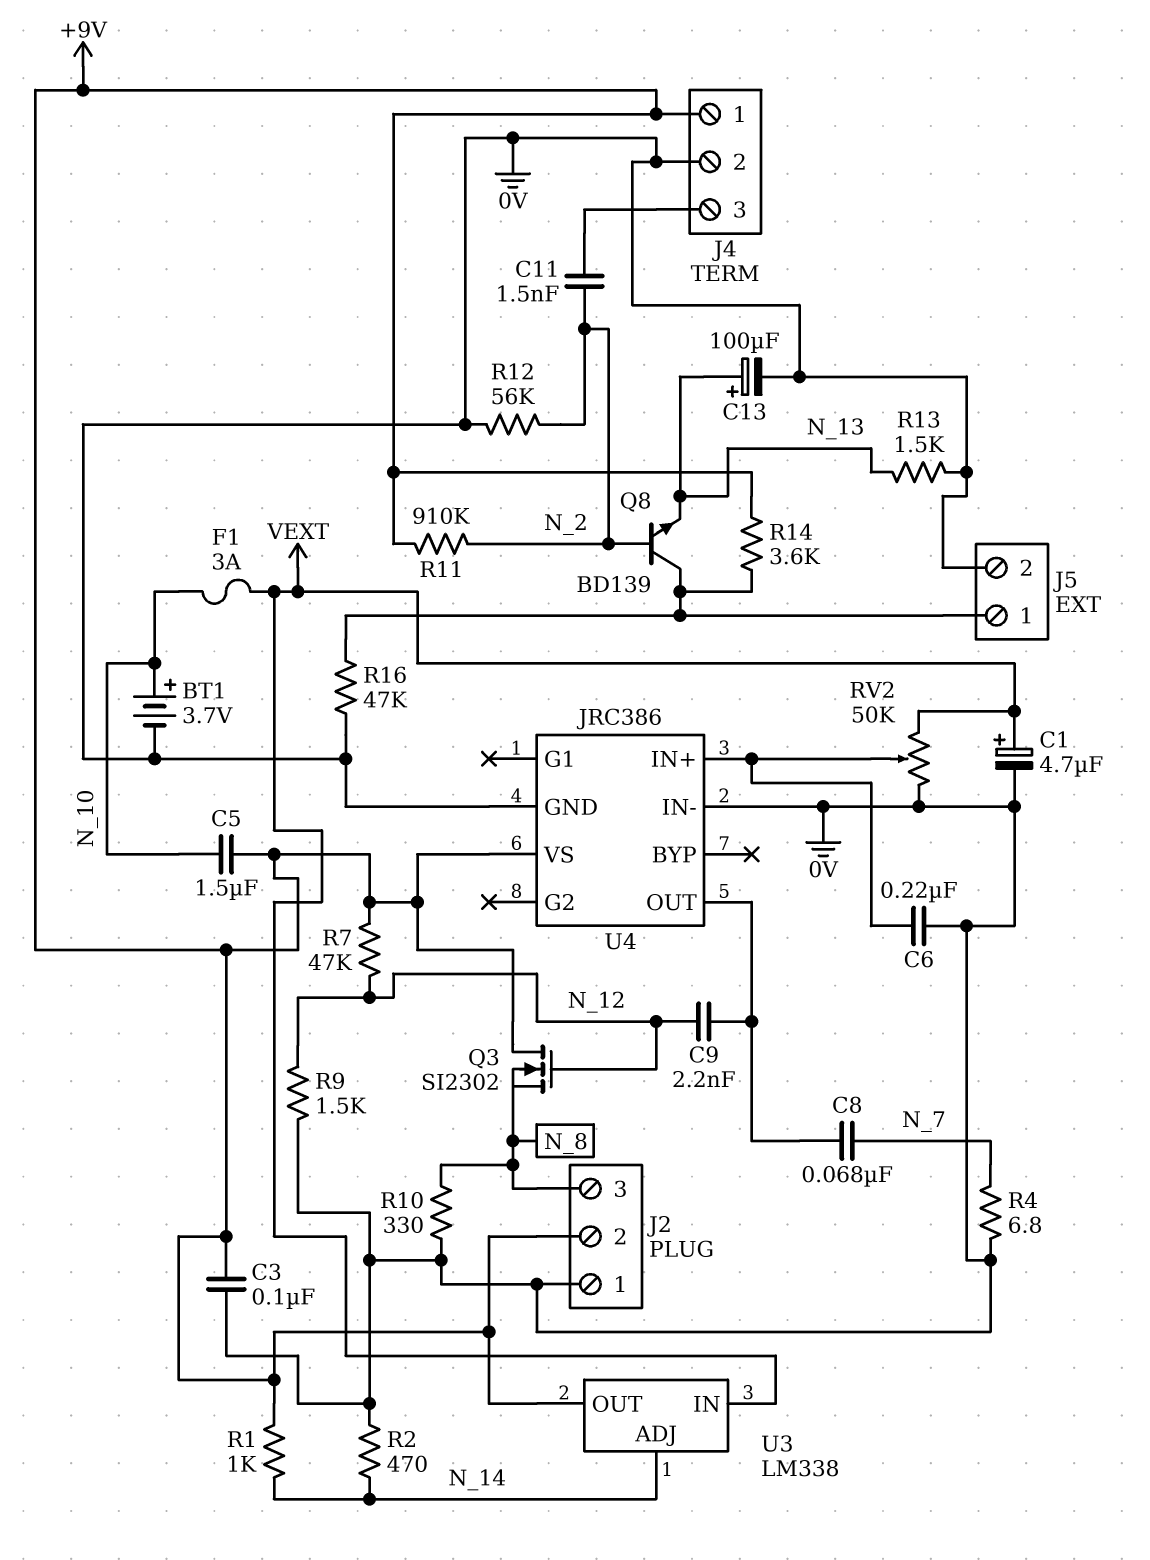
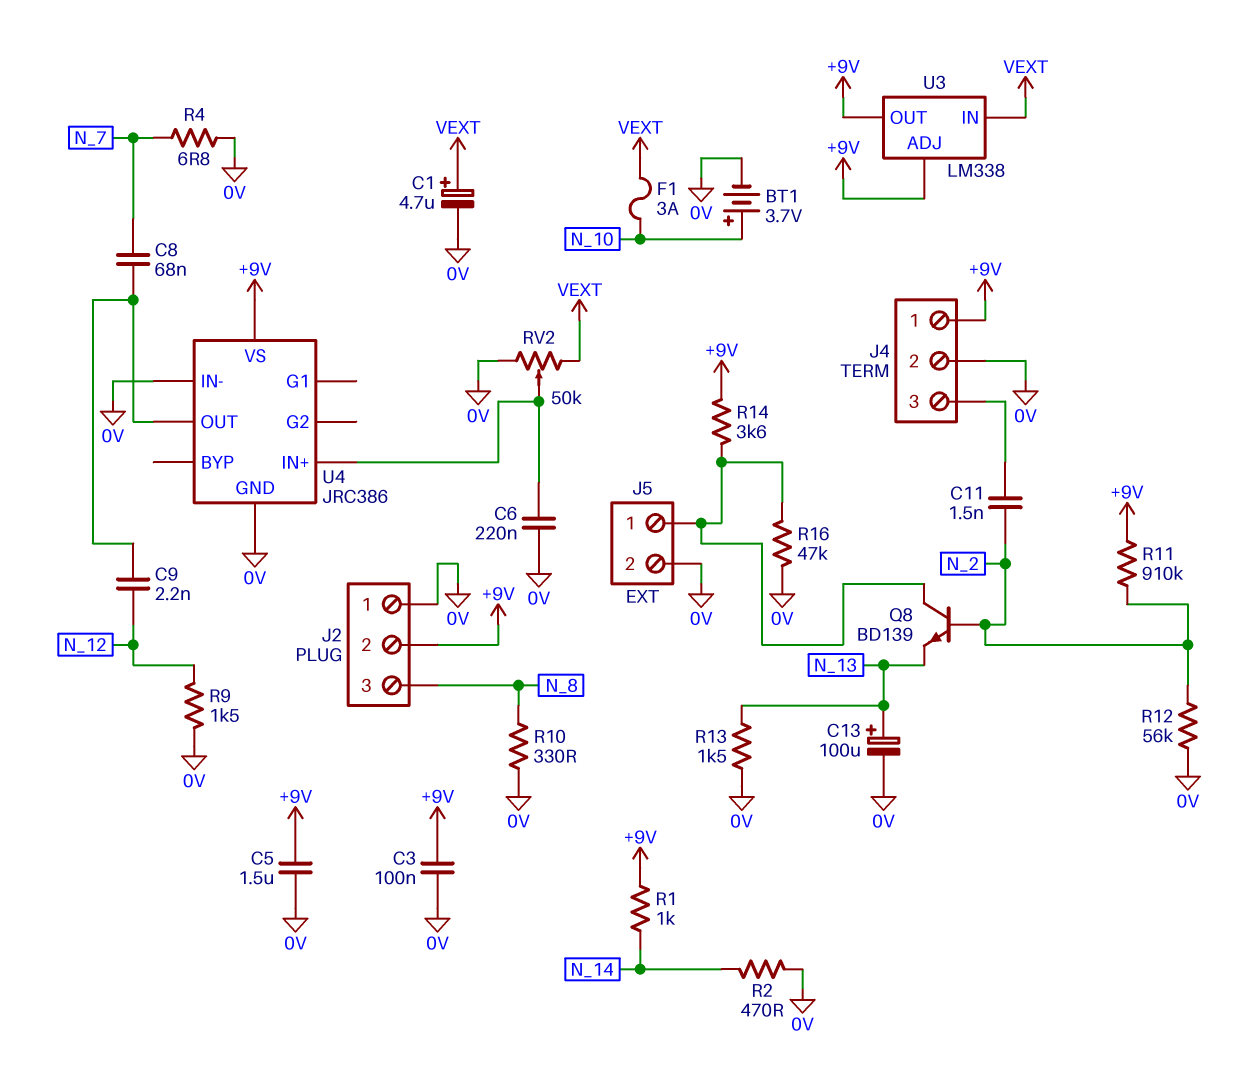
C5: 1.5uF (+9V, N_10) -> 1.5uF (+9V, 0V)
Q3: NMOS SI2302 (G N_12, D +9V, S N_8) -> none
R7: 47k (+9V, N_12) -> none
U3 pin ADJ: N_14 -> +9V

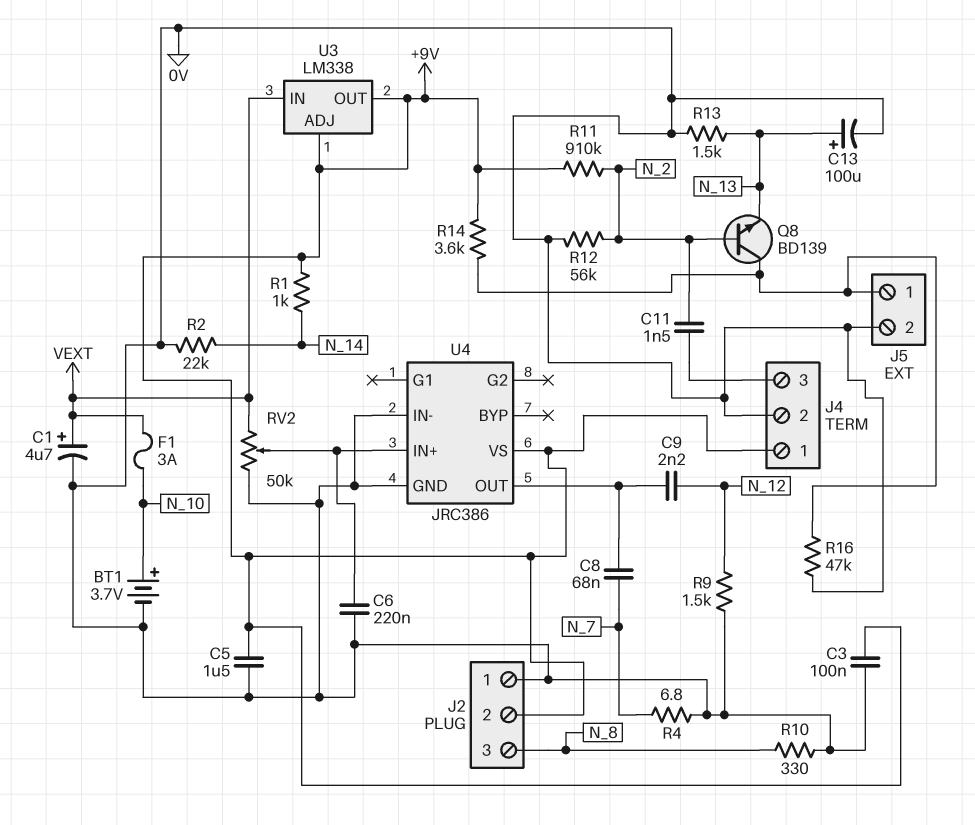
R2: 470 (0V, N_14) -> 22k (0V, N_14)

